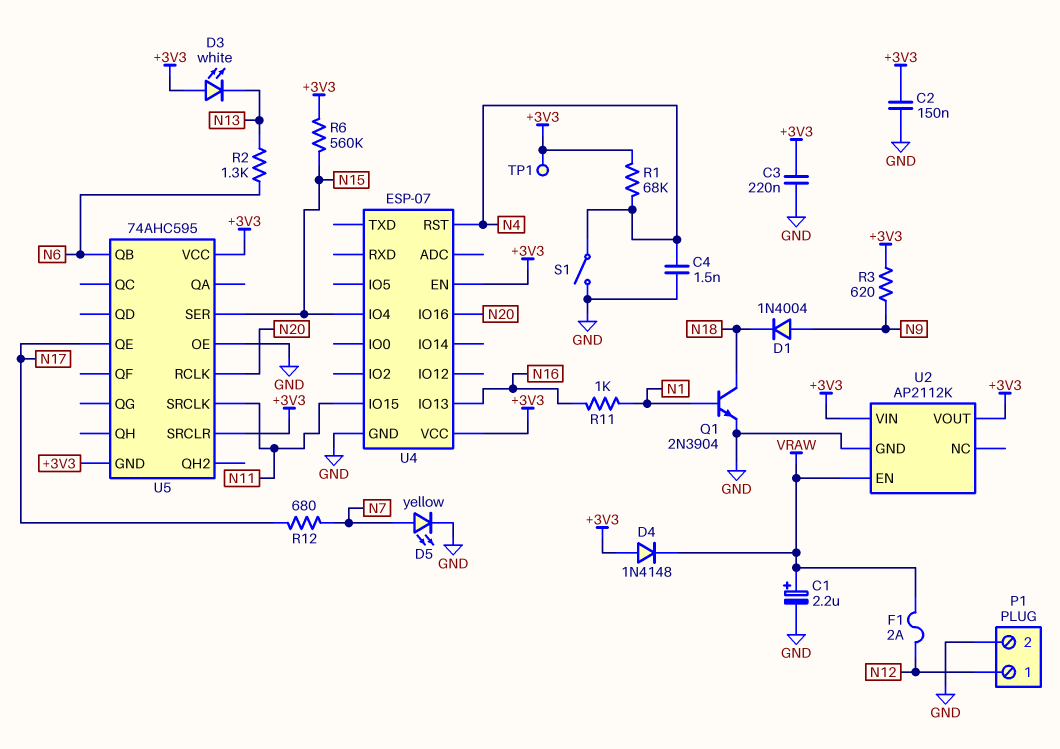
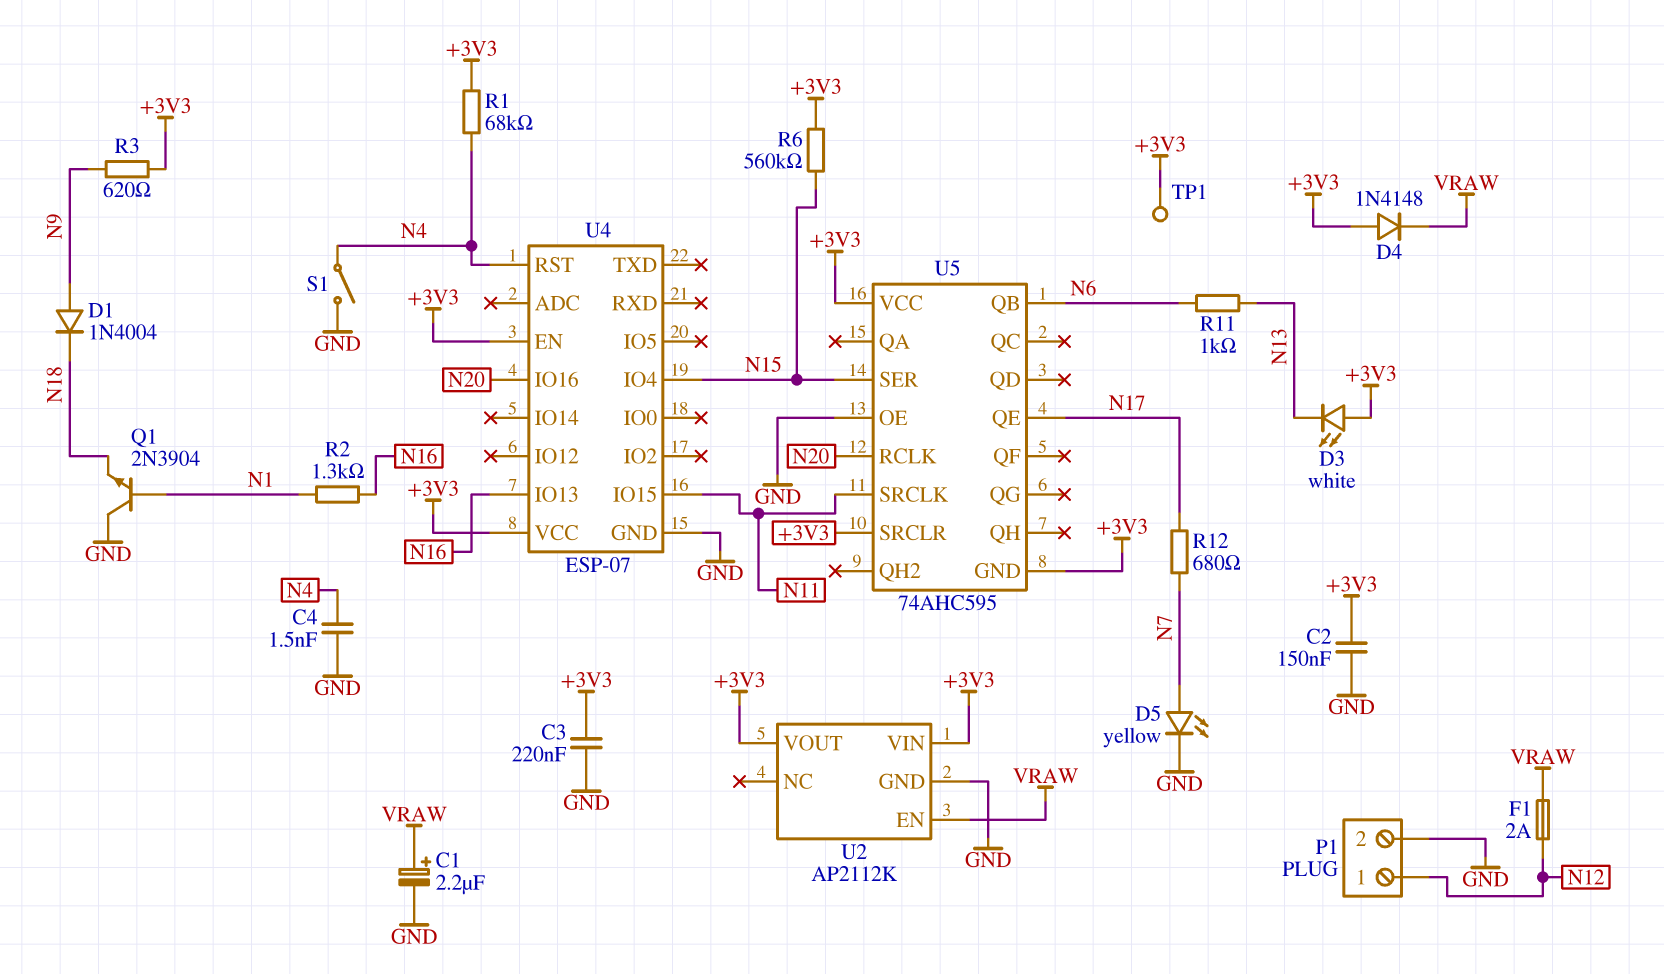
Q1: NPN 2N3904 (B N1, C N18, E GND) -> NPN 2N3904 (B N1, C GND, E N18)
R2: 1.3k (N6, N13) -> 1.3k (N1, N16)
R11: 1k (N1, N16) -> 1k (N6, N13)

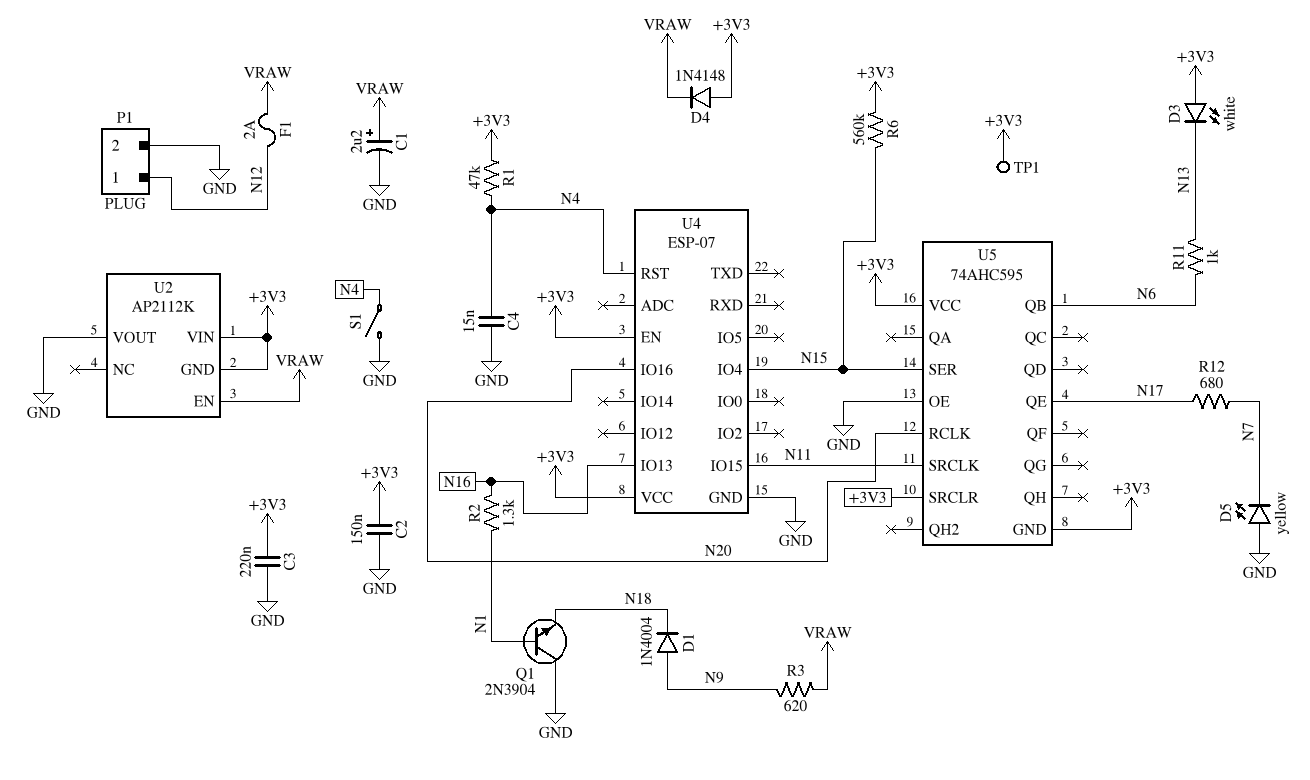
C4: 1.5nF (GND, N4) -> 15nF (GND, N4)
D5: LED yellow (A N7, K GND) -> LED yellow (A GND, K N7)
R1: 68k (+3V3, N4) -> 47k (+3V3, N4)
R3: 620 (+3V3, N9) -> 620 (N9, VRAW)
U2 pin GND: GND -> +3V3
U2 pin VOUT: +3V3 -> GND

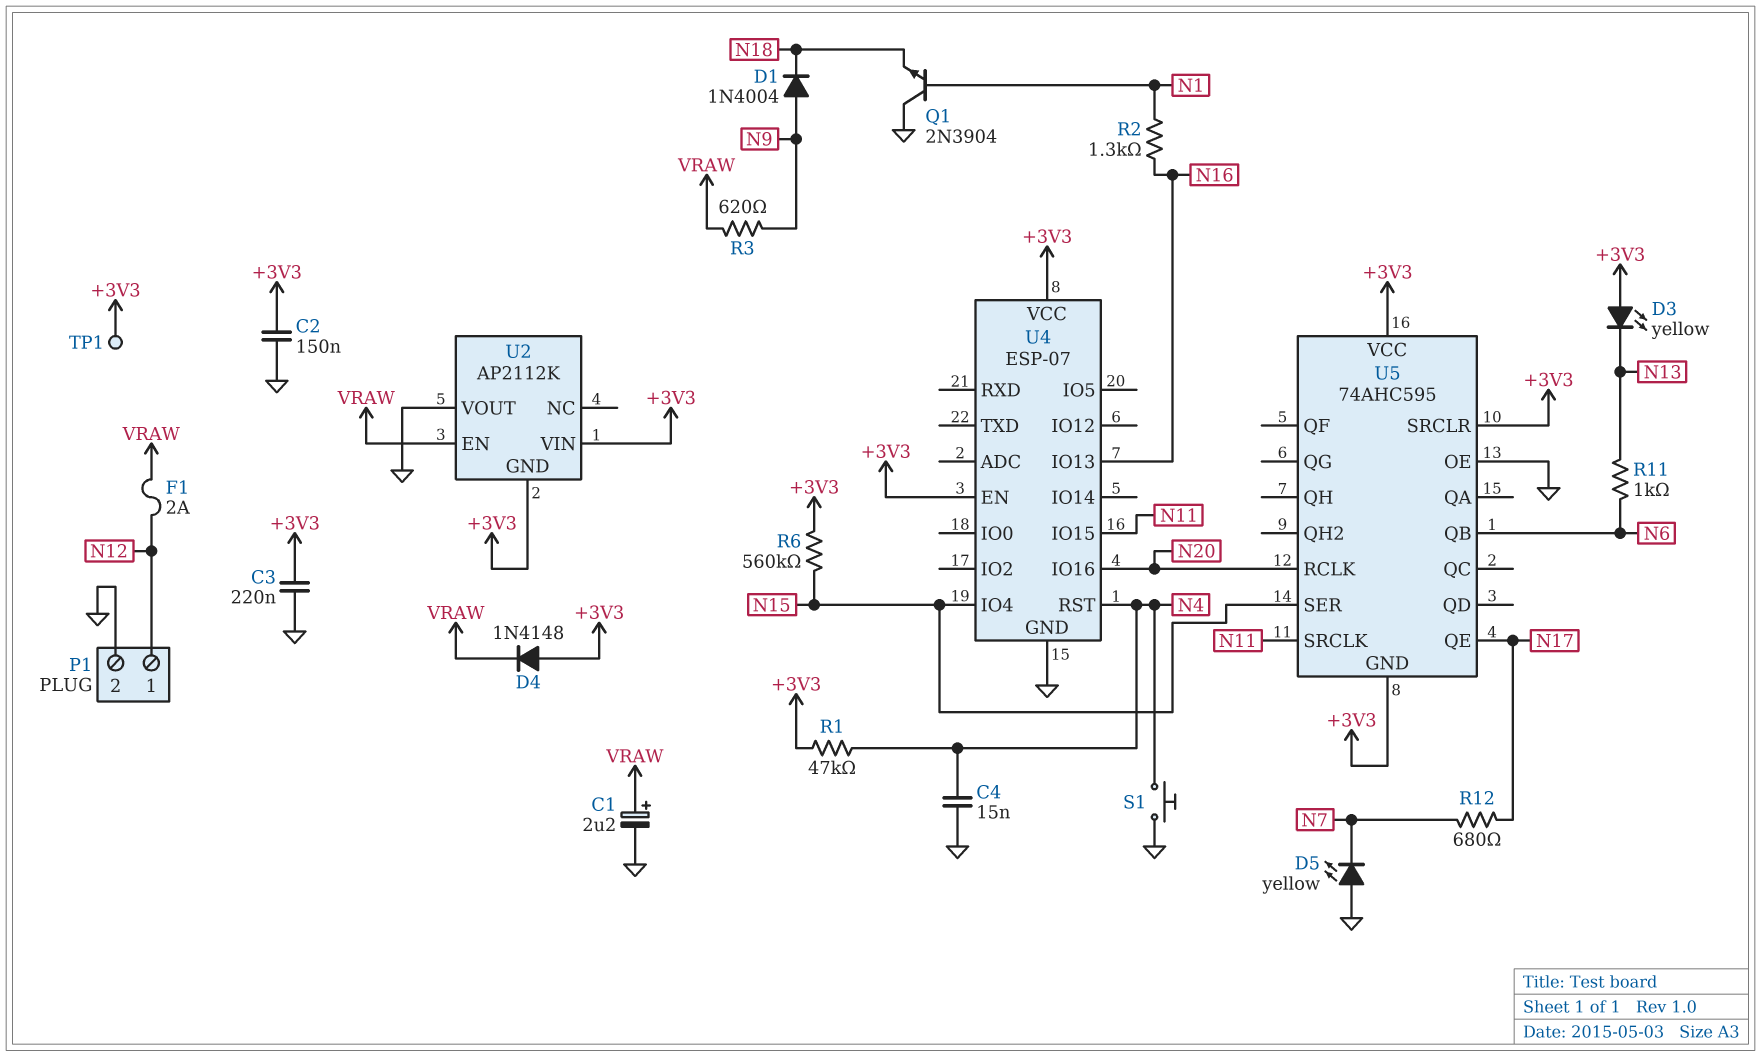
D3: LED white (A +3V3, K N13) -> LED yellow (A +3V3, K N13)
S1: switch (GND, N4) -> button (GND, N4)

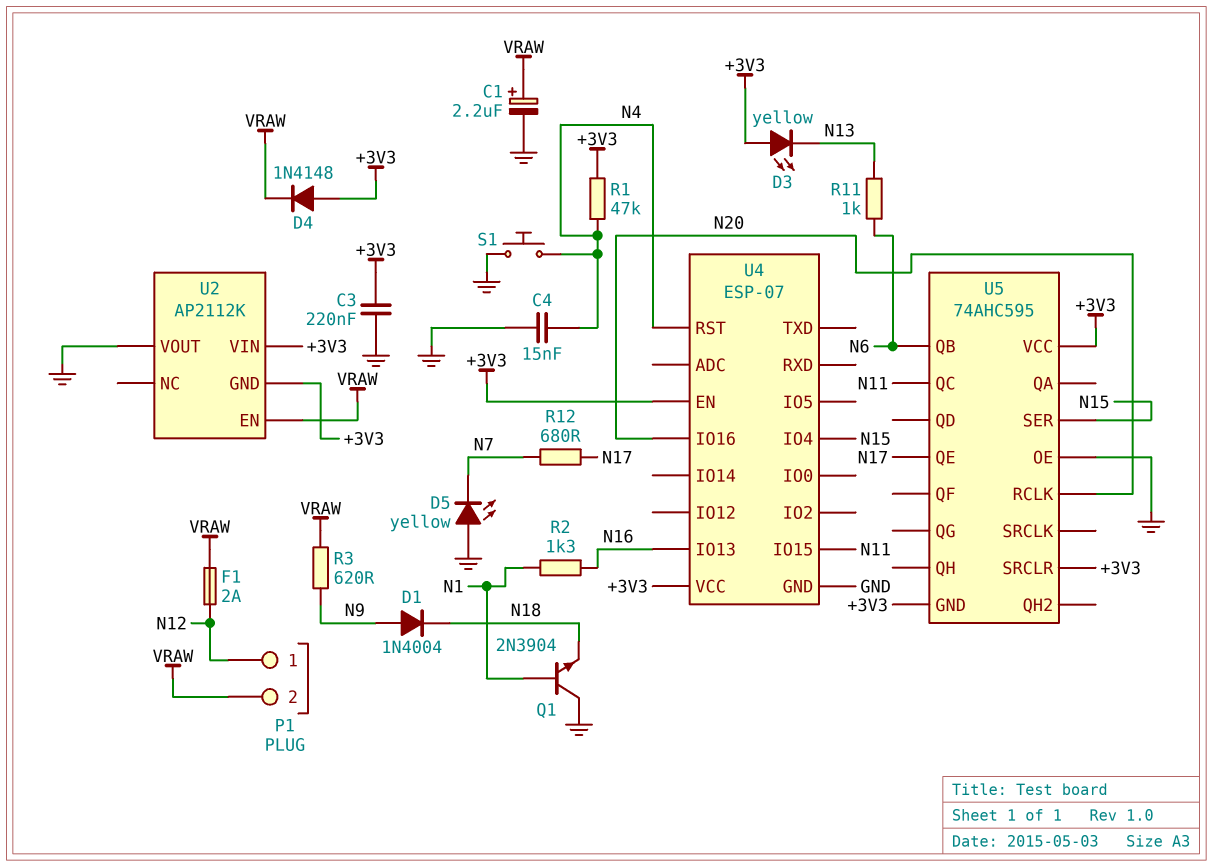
C2: 150nF (+3V3, GND) -> none
P1 pin 2: GND -> VRAW
R6: 560k (+3V3, N15) -> none
TP1: test point (+3V3) -> none
U5 pin QC: none -> N11
U5 pin SRCLK: N11 -> none

